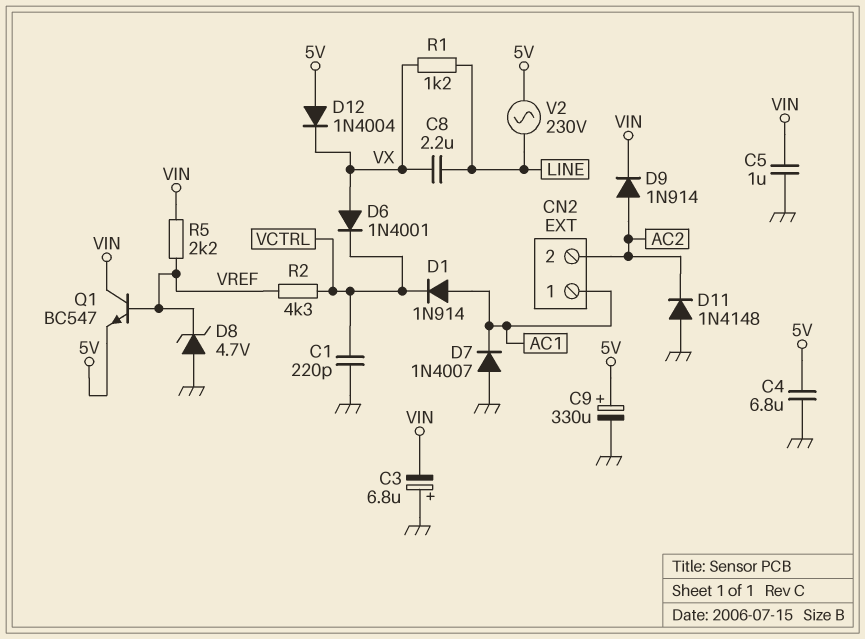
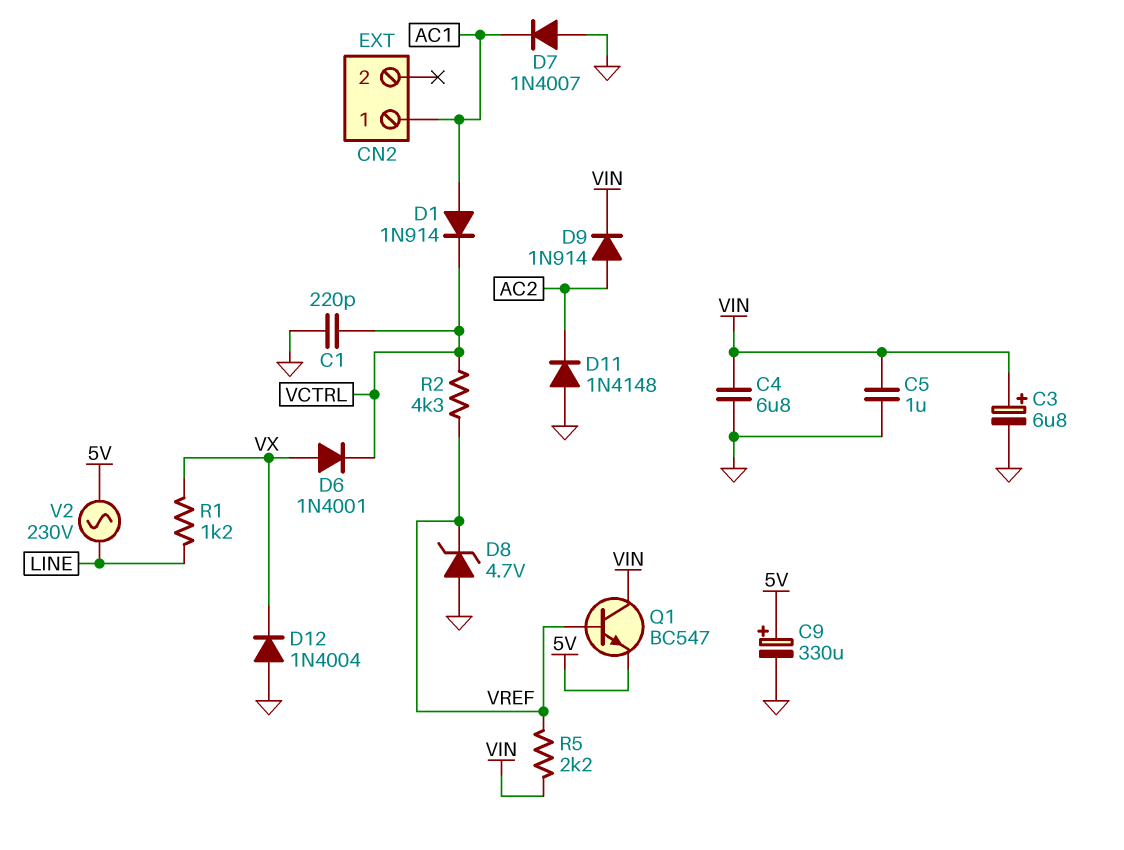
C3: 6.8uF (plus GND, minus VIN) -> 6.8uF (plus VIN, minus GND)
C4: 6.8uF (5V, GND) -> 6.8uF (GND, VIN)
C8: 2.2uF (LINE, VX) -> none
CN2 pin 2: AC2 -> none
D12: diode 1N4004 (A 5V, K VX) -> diode 1N4004 (A GND, K VX)

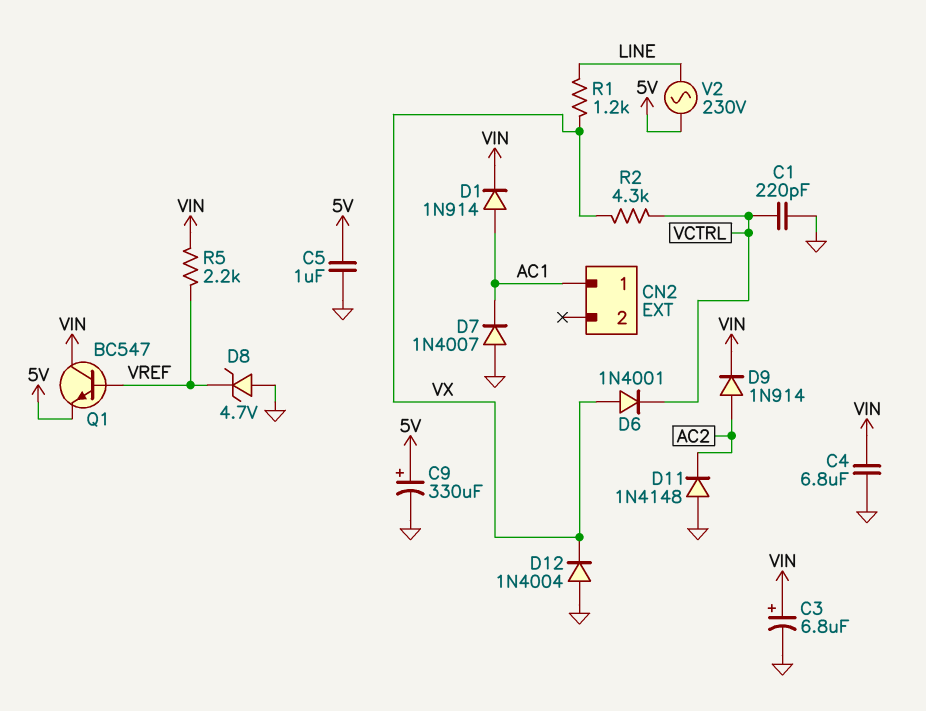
C5: 1uF (GND, VIN) -> 1uF (5V, GND)
D1: diode 1N914 (A AC1, K VCTRL) -> diode 1N914 (A AC1, K VIN)
R2: 4.3k (VCTRL, VREF) -> 4.3k (VCTRL, VX)

